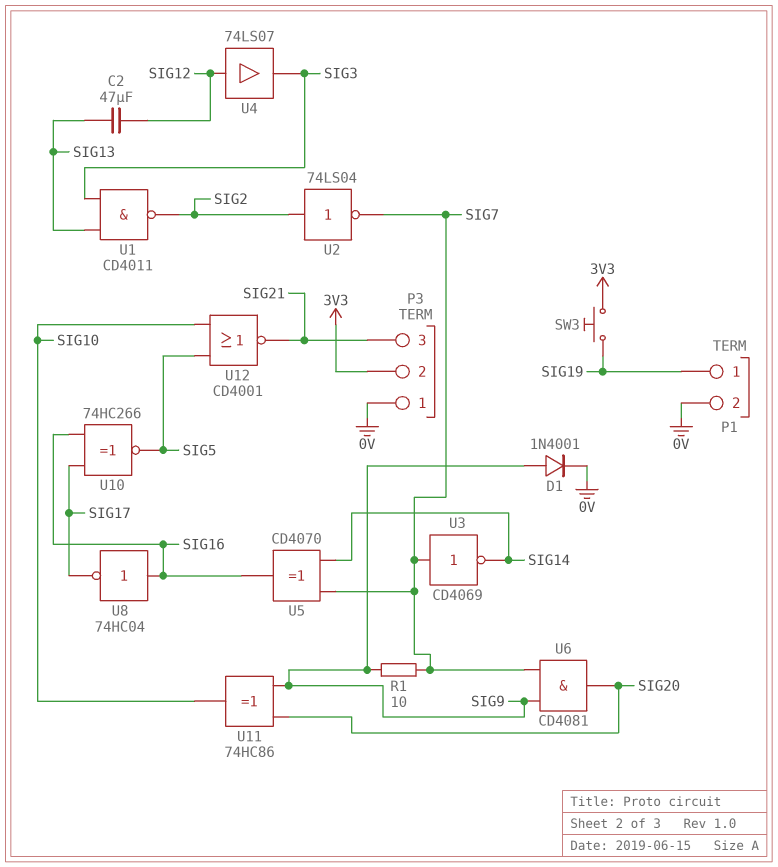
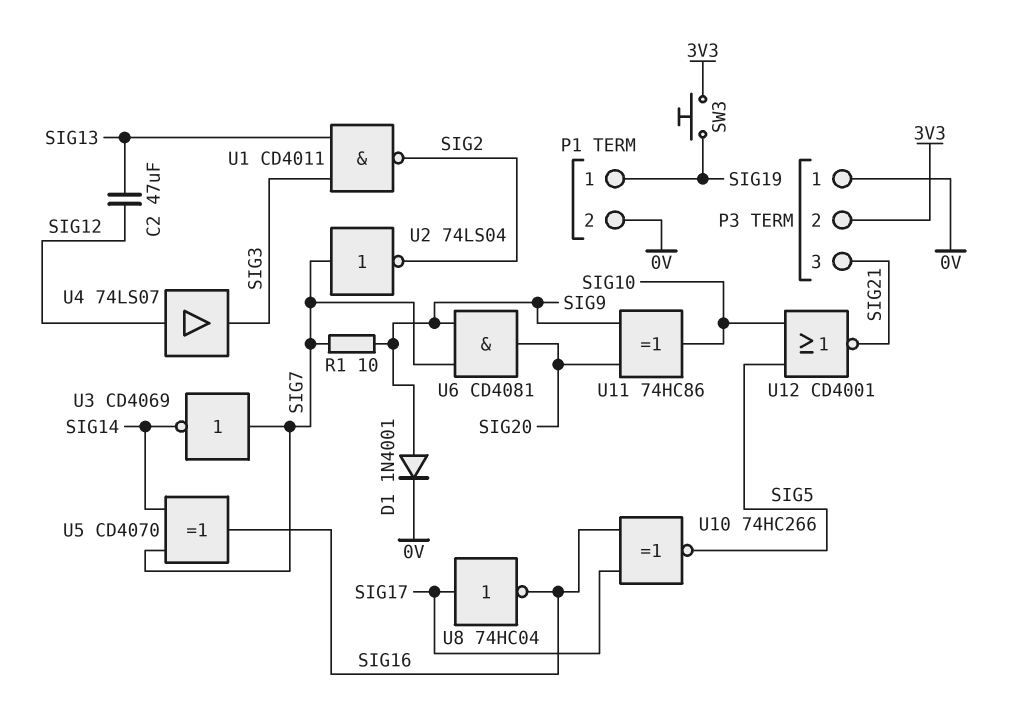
U2: NOT 74LS04 (in SIG2, out SIG7) -> NOT 74LS04 (in SIG7, out SIG2)
U8: NOT 74HC04 (in SIG16, out SIG17) -> NOT 74HC04 (in SIG17, out SIG16)

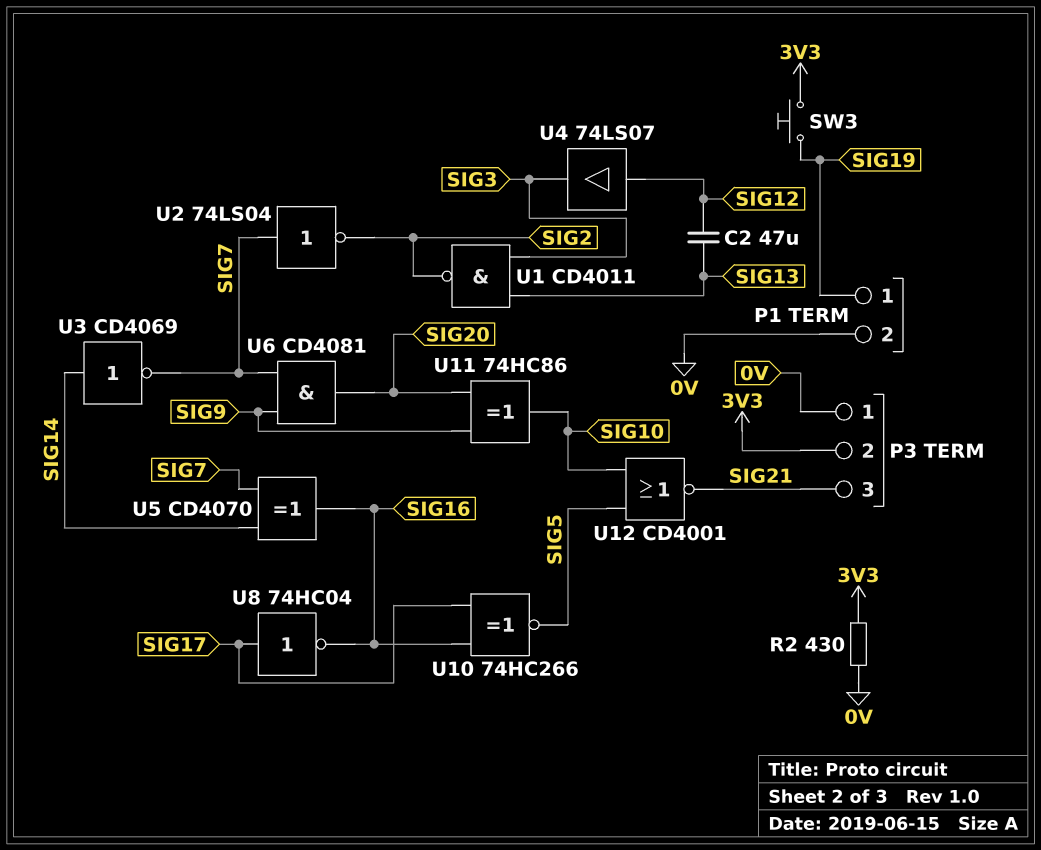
D1: diode 1N4001 (A SIG9, K 0V) -> none
R1: 10 (SIG7, SIG9) -> none
R2: none -> 430 (0V, 3V3)
U3: NOT CD4069 (in SIG7, out SIG14) -> NOT CD4069 (in SIG14, out SIG7)

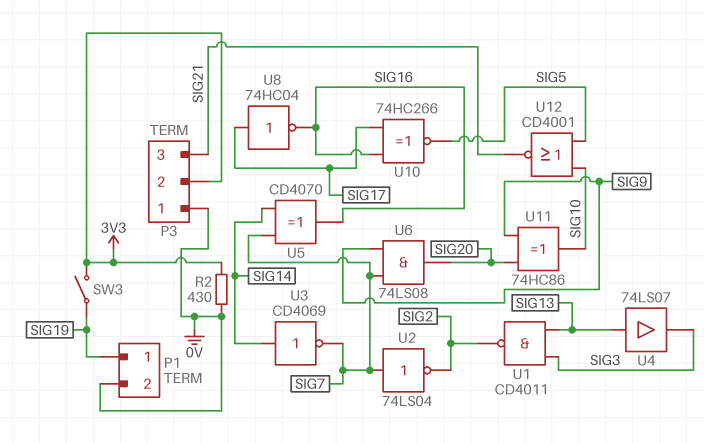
C2: 47uF (SIG12, SIG13) -> none
SW3: button (3V3, SIG19) -> switch (3V3, SIG19)
U4: buffer 74LS07 (in SIG12, out SIG3) -> buffer 74LS07 (in SIG13, out SIG3)
U6: AND CD4081 (in SIG7, in SIG9, out SIG20) -> AND 74LS08 (in SIG7, in SIG9, out SIG20)

